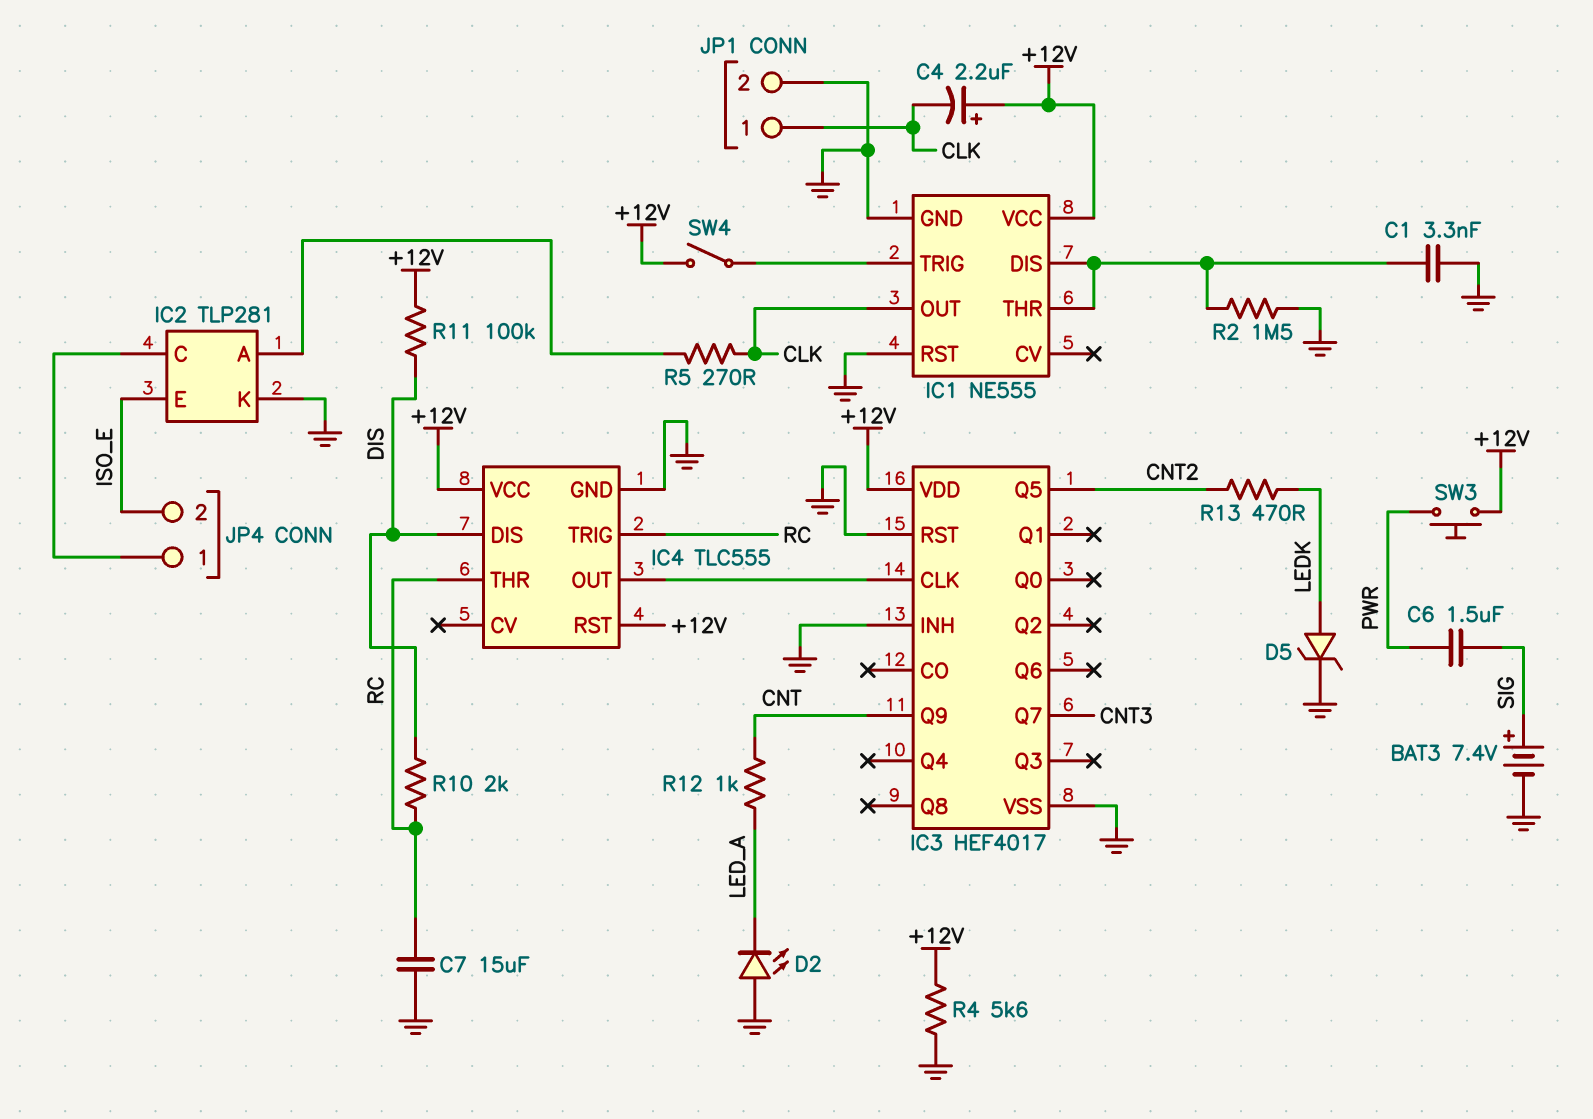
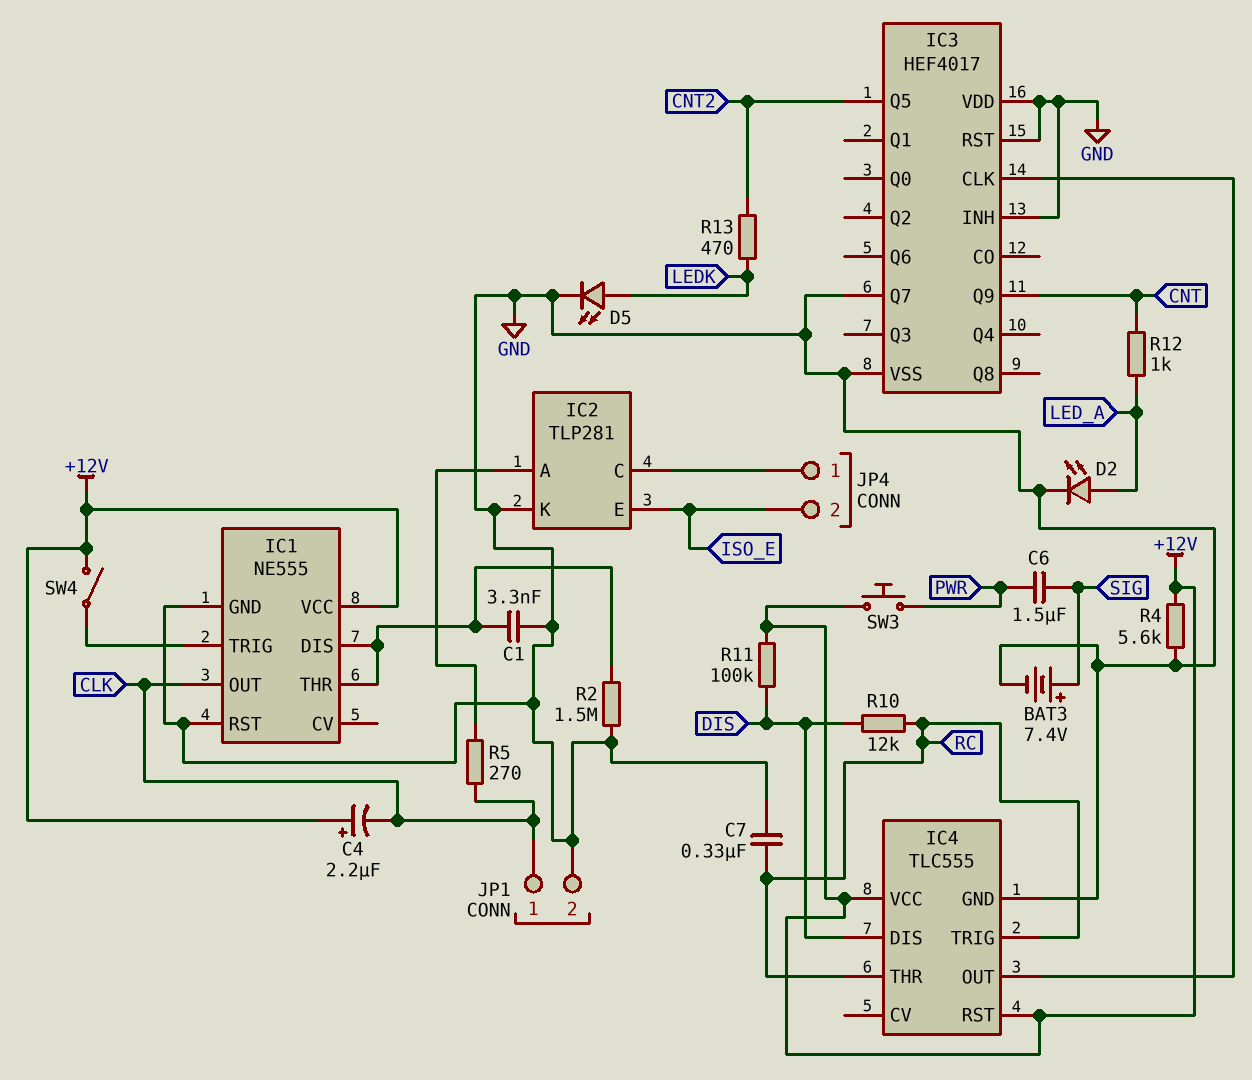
C7: 15uF (GND, RC) -> 330nF (GND, RC)
D2: LED (A GND, K LED_A) -> LED (A LED_A, K GND)
D5: zener (A LEDK, K GND) -> LED (A LEDK, K GND)
IC3 pin Q7: CNT3 -> GND
IC3 pin VDD: +12V -> GND
R10: 2k (DIS, RC) -> 12k (DIS, RC)

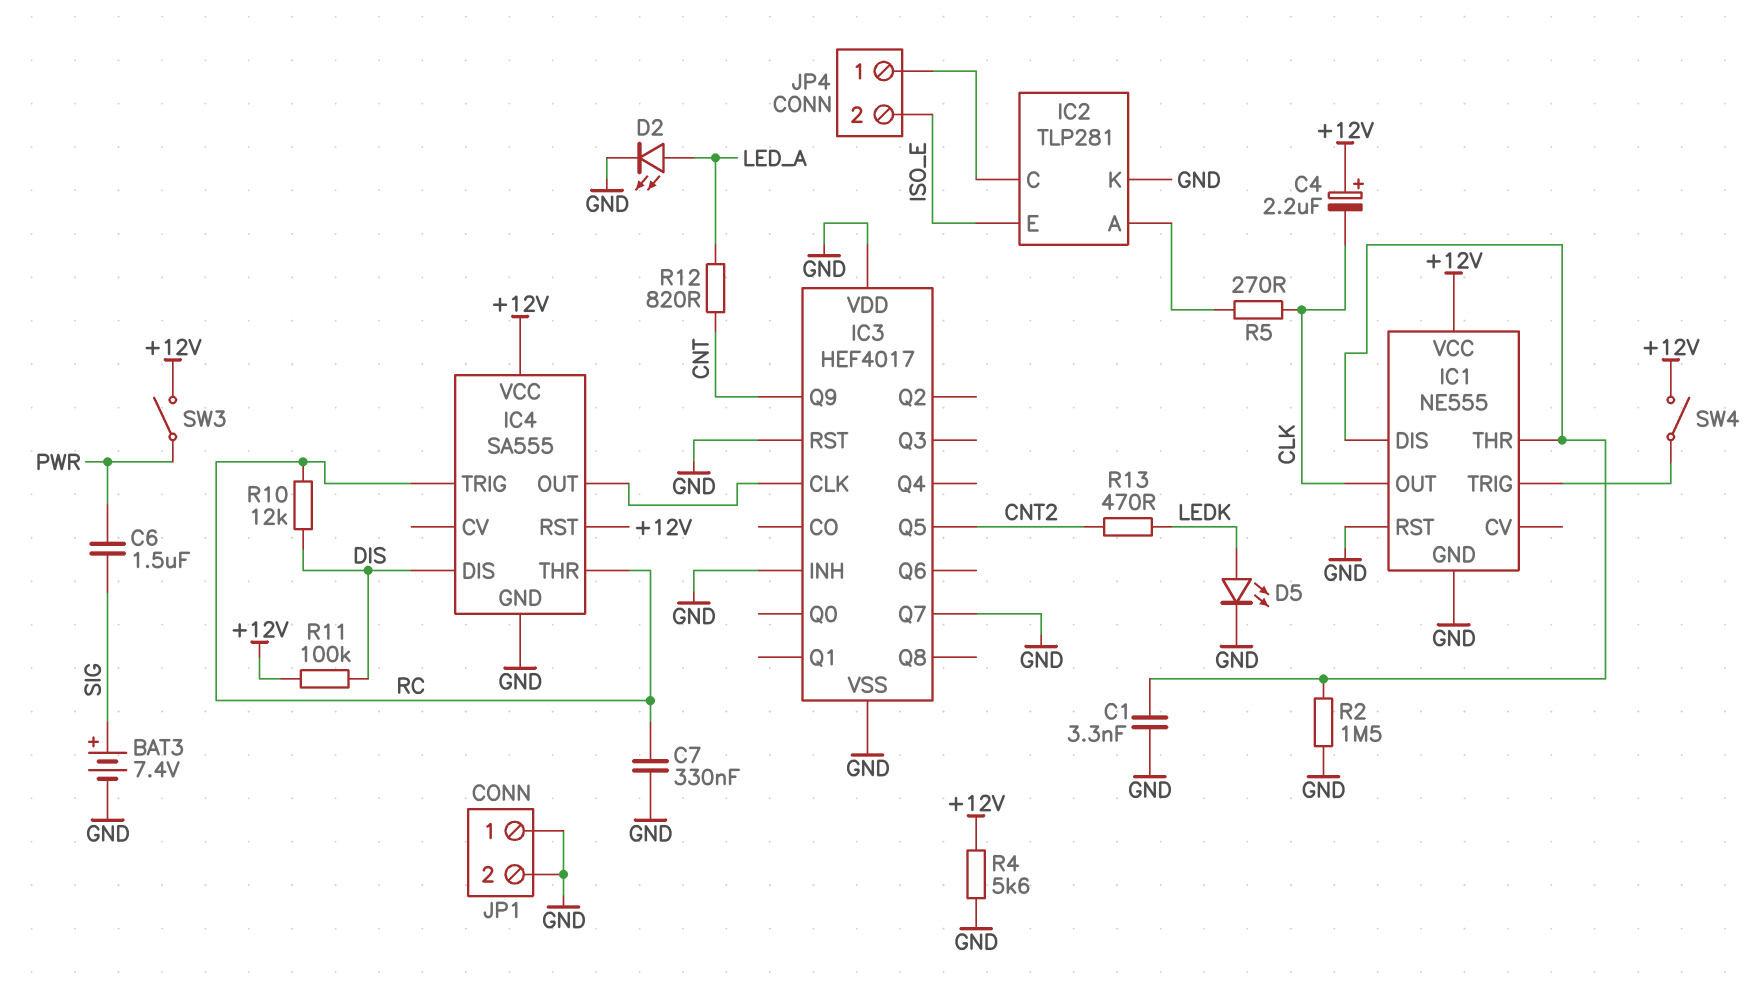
IC4: TLC555 -> SA555
JP1 pin 1: CLK -> GND
R12: 1k (CNT, LED_A) -> 820 (CNT, LED_A)
SW3: button (+12V, PWR) -> switch (+12V, PWR)

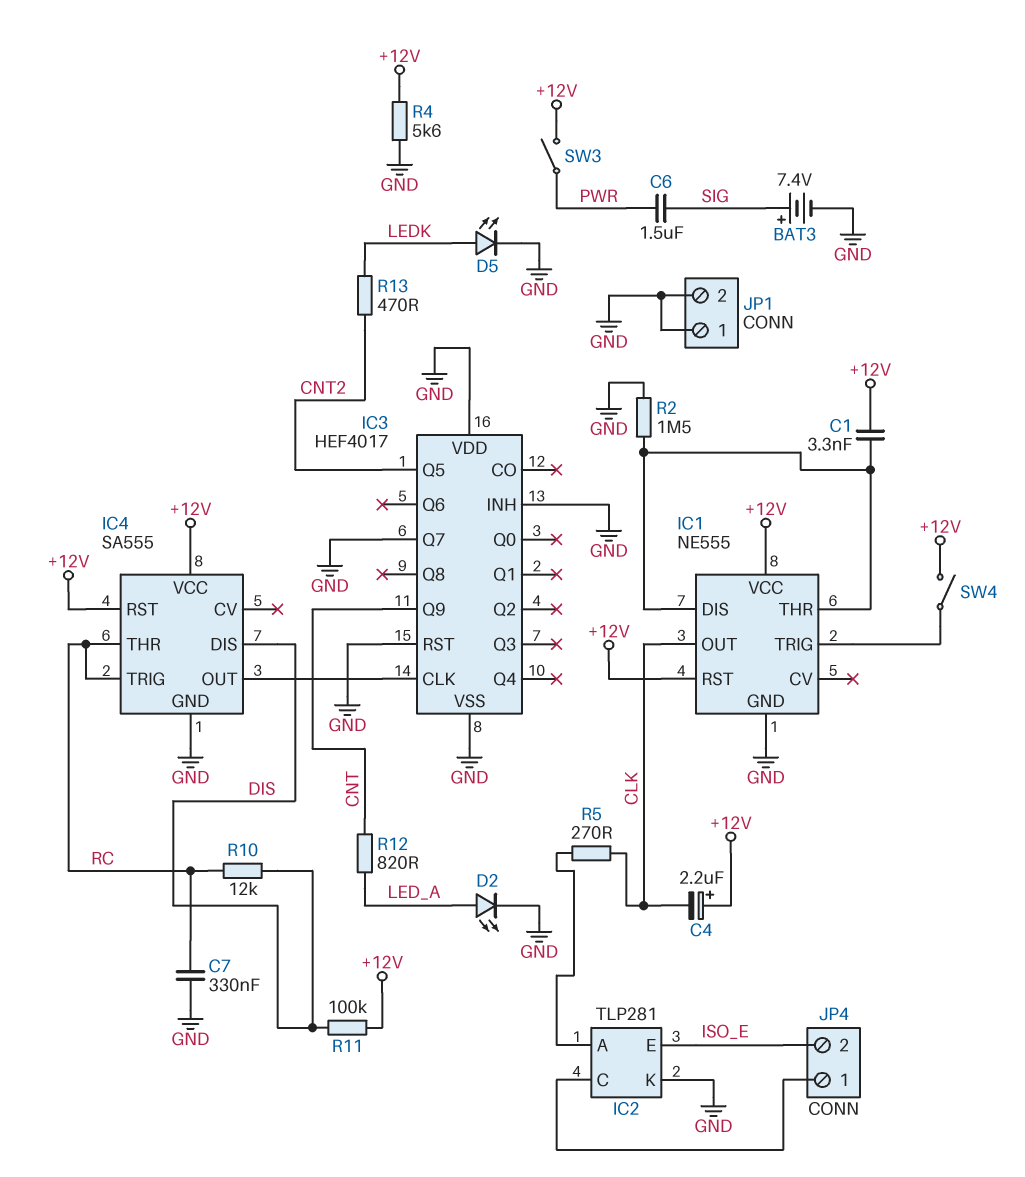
C1: 3.3nF (GND, IC1/DIS) -> 3.3nF (+12V, IC1/DIS)
IC1 pin RST: GND -> +12V

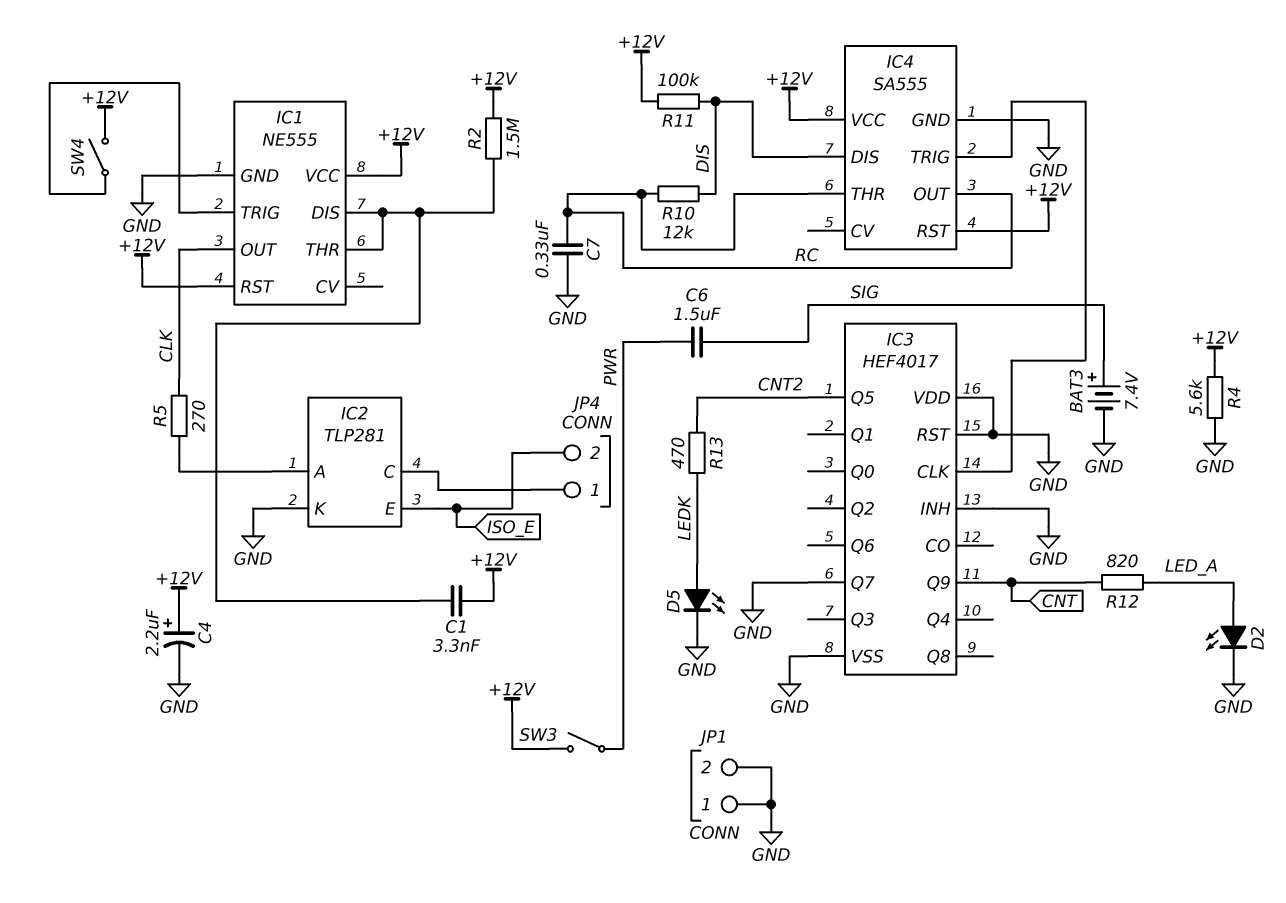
C4: 2.2uF (plus +12V, minus CLK) -> 2.2uF (plus +12V, minus GND)
IC4 pin OUT: IC3/CLK -> RC
IC4 pin TRIG: RC -> IC3/CLK
R2: 1.5M (GND, IC1/DIS) -> 1.5M (+12V, IC1/DIS)

